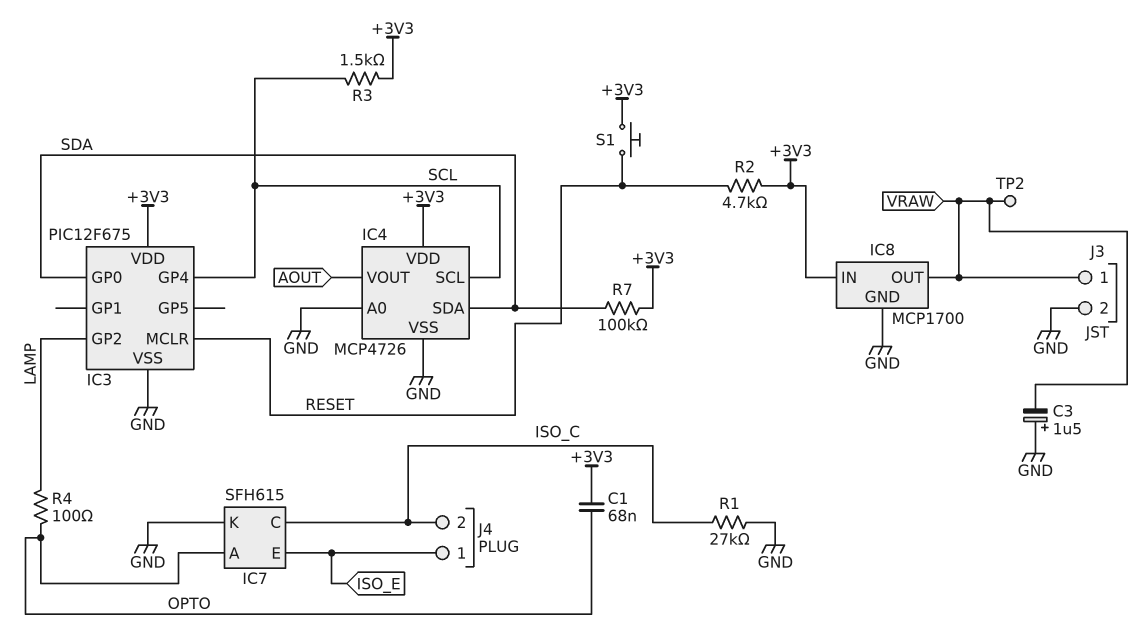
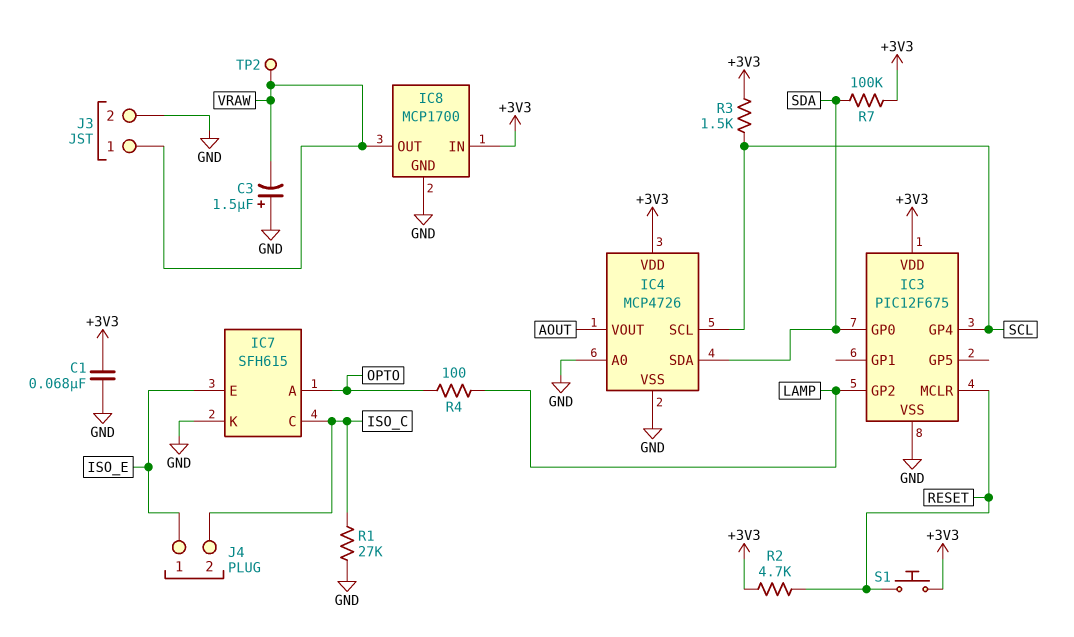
C1: 68nF (+3V3, OPTO) -> 68nF (+3V3, GND)

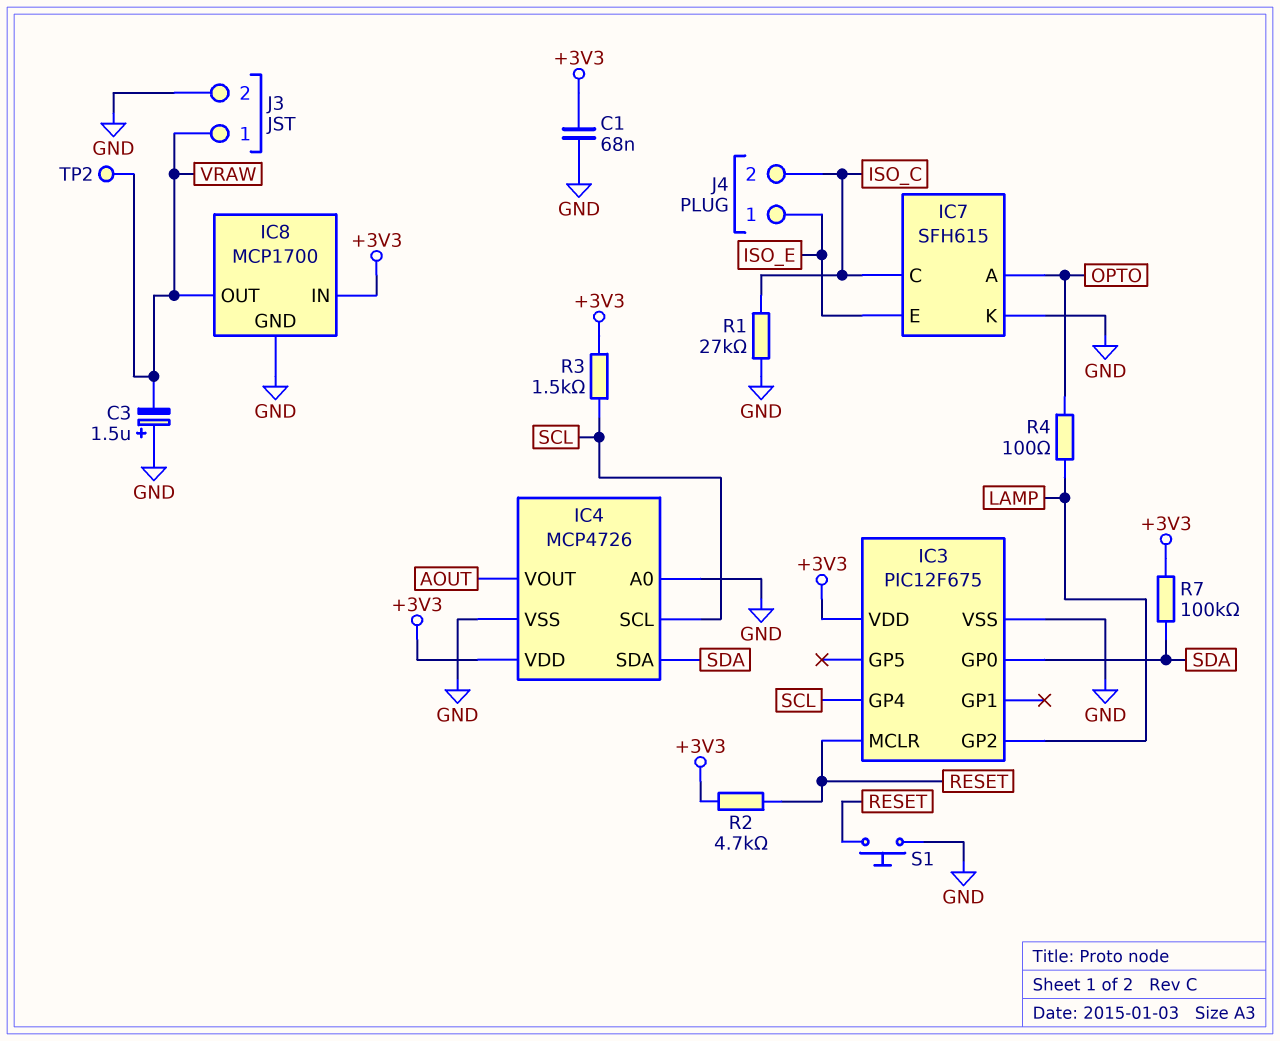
S1: button (+3V3, RESET) -> button (GND, RESET)

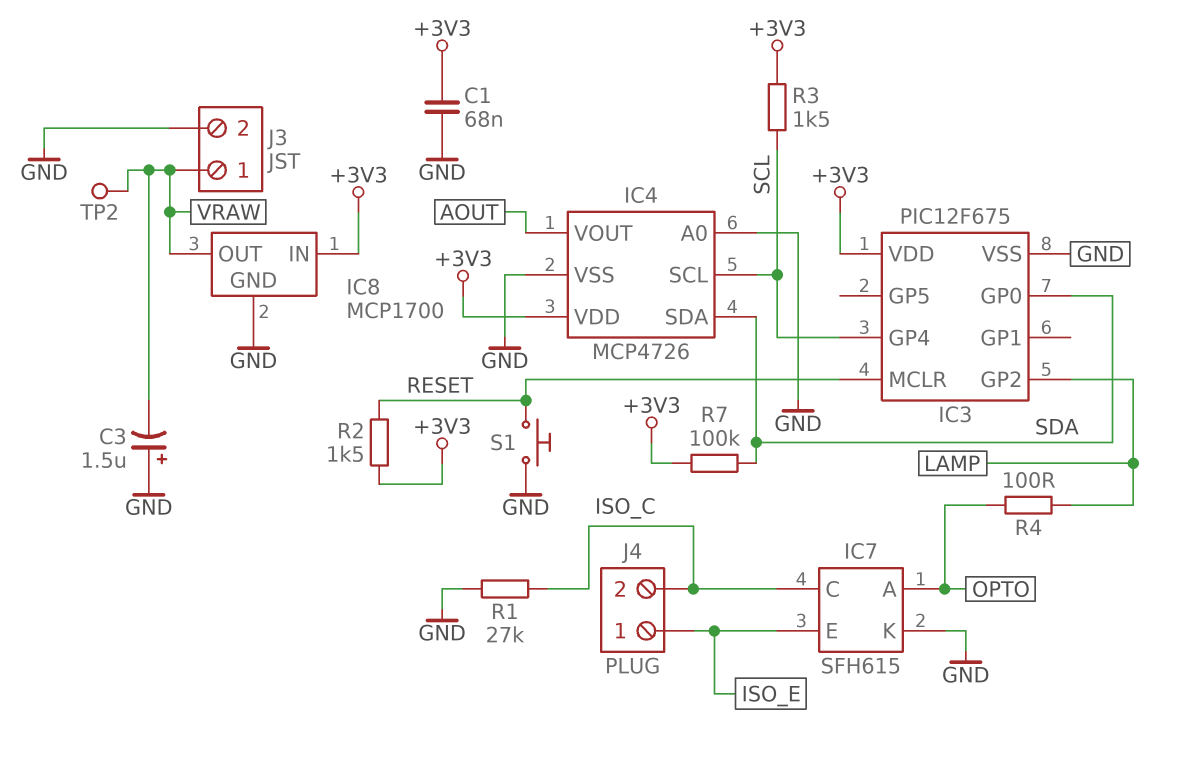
R2: 4.7k (+3V3, RESET) -> 1.5k (+3V3, RESET)

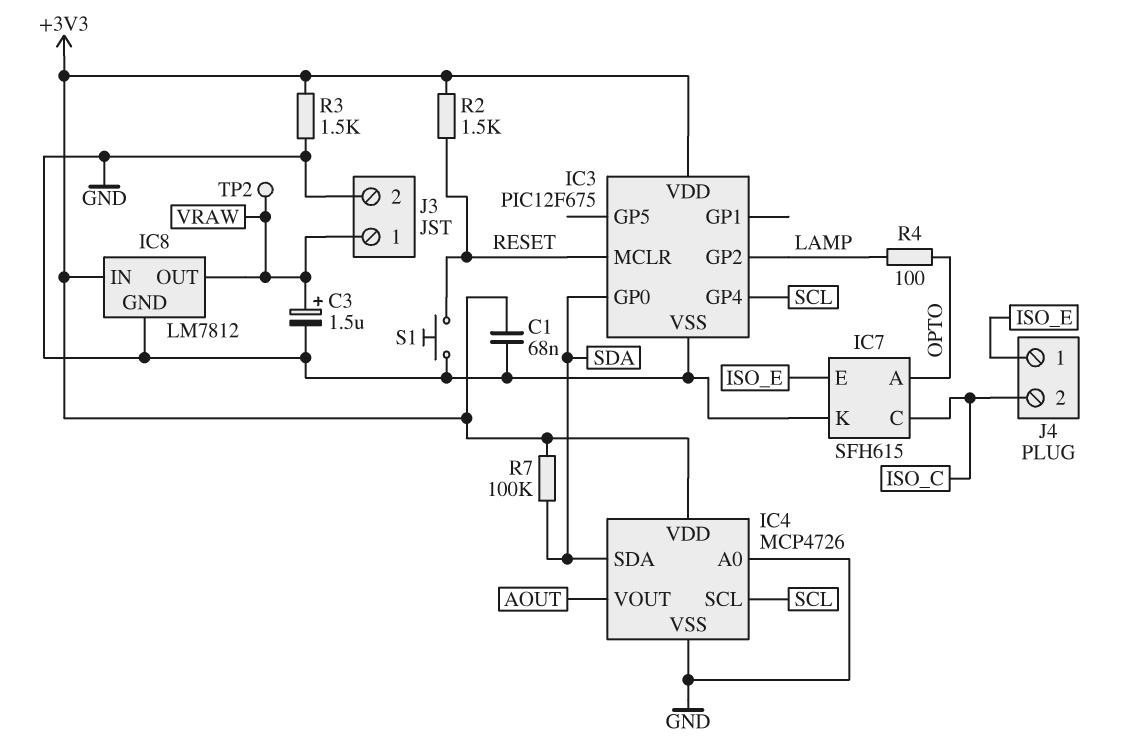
C3: 1.5uF (plus GND, minus VRAW) -> 1.5uF (plus VRAW, minus GND)
IC8: MCP1700 -> LM7812
R1: 27k (GND, ISO_C) -> none
R3: 1.5k (+3V3, SCL) -> 1.5k (+3V3, GND)

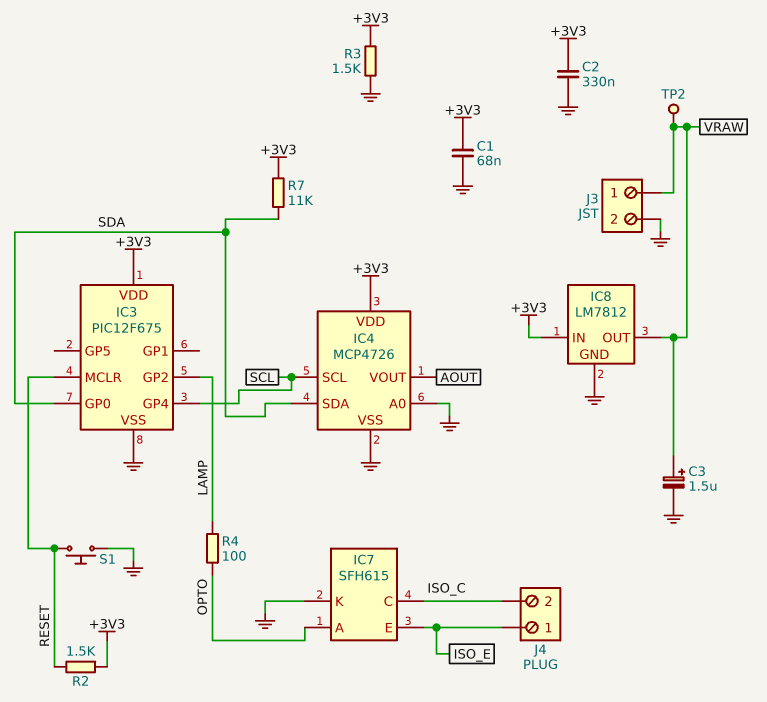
C2: none -> 330nF (+3V3, GND)
R7: 100k (+3V3, SDA) -> 11k (+3V3, SDA)

